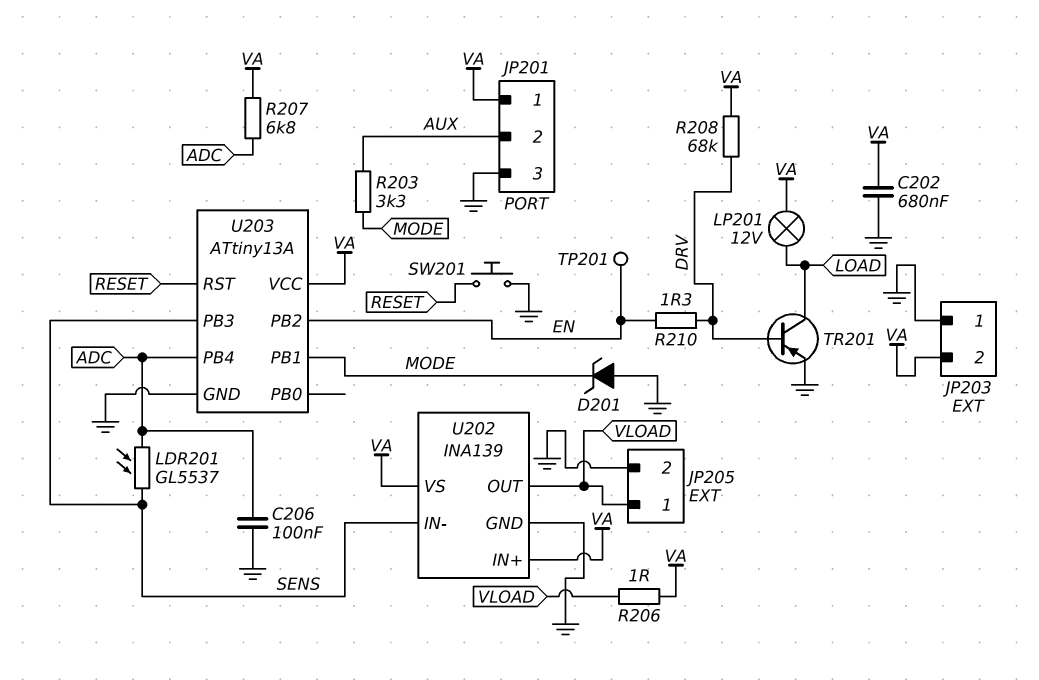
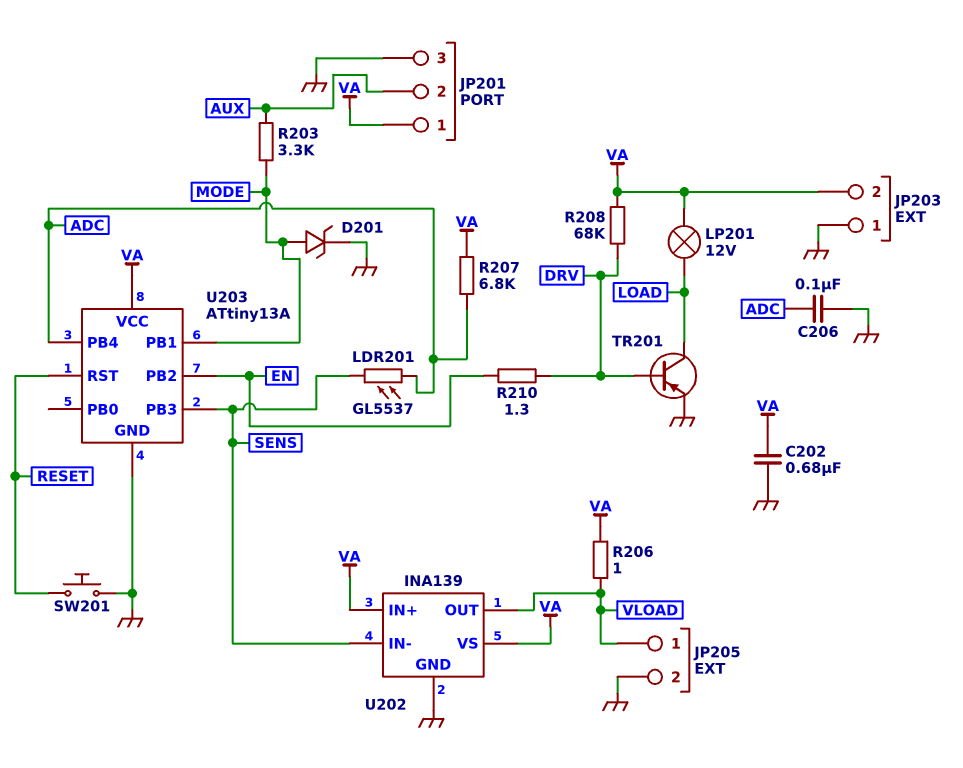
D201: zener (A GND, K MODE) -> zener (A MODE, K GND)
TP201: test point (EN) -> none

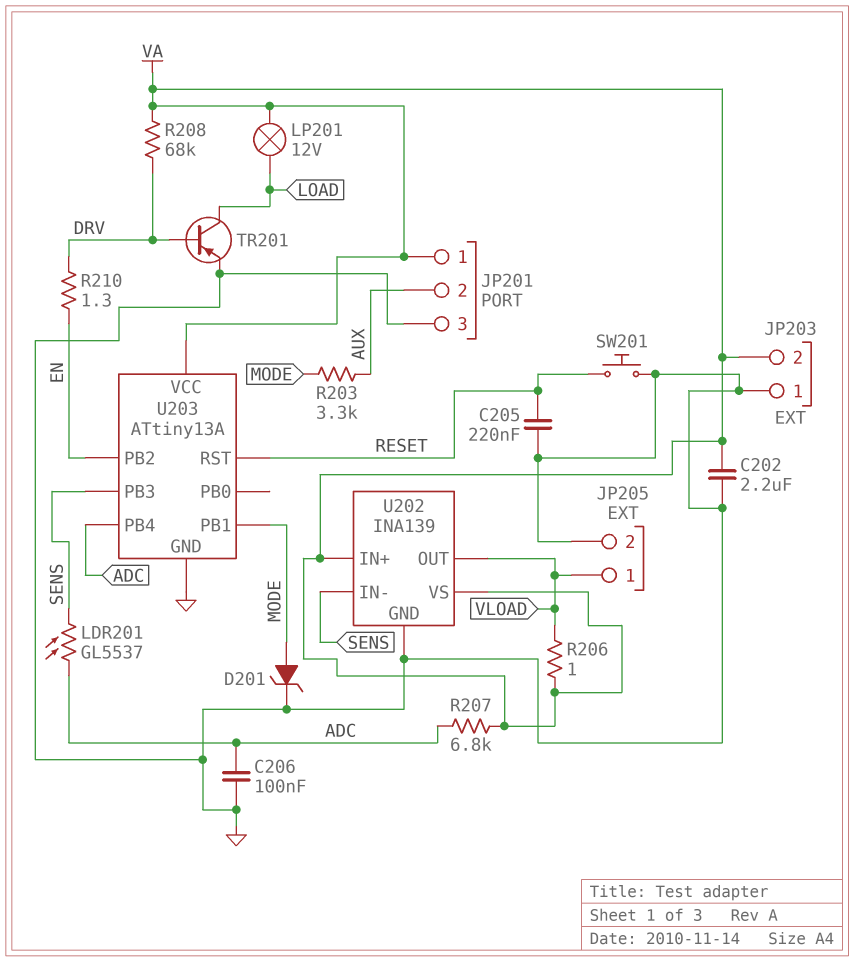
C202: 680nF (GND, VA) -> 2.2uF (GND, VA)
C205: none -> 220nF (GND, RESET)

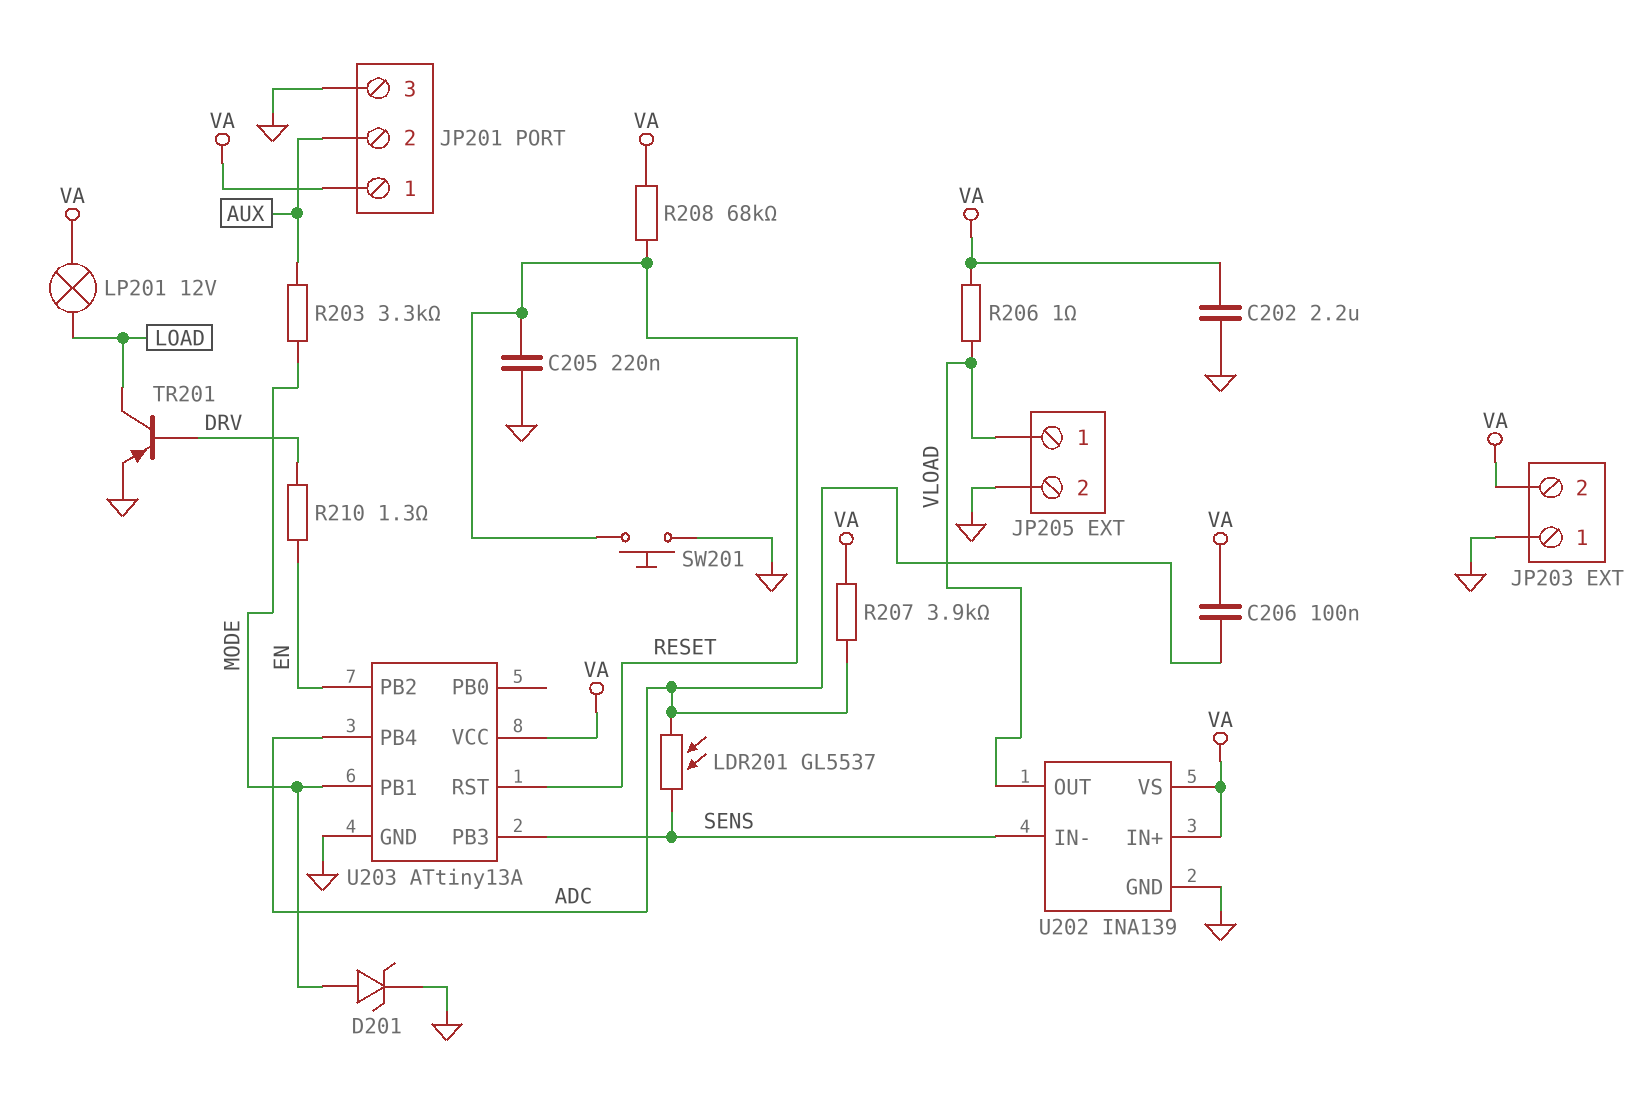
C206: 100nF (ADC, GND) -> 100nF (ADC, VA)
R207: 6.8k (ADC, VA) -> 3.9k (ADC, VA)
R208: 68k (DRV, VA) -> 68k (RESET, VA)

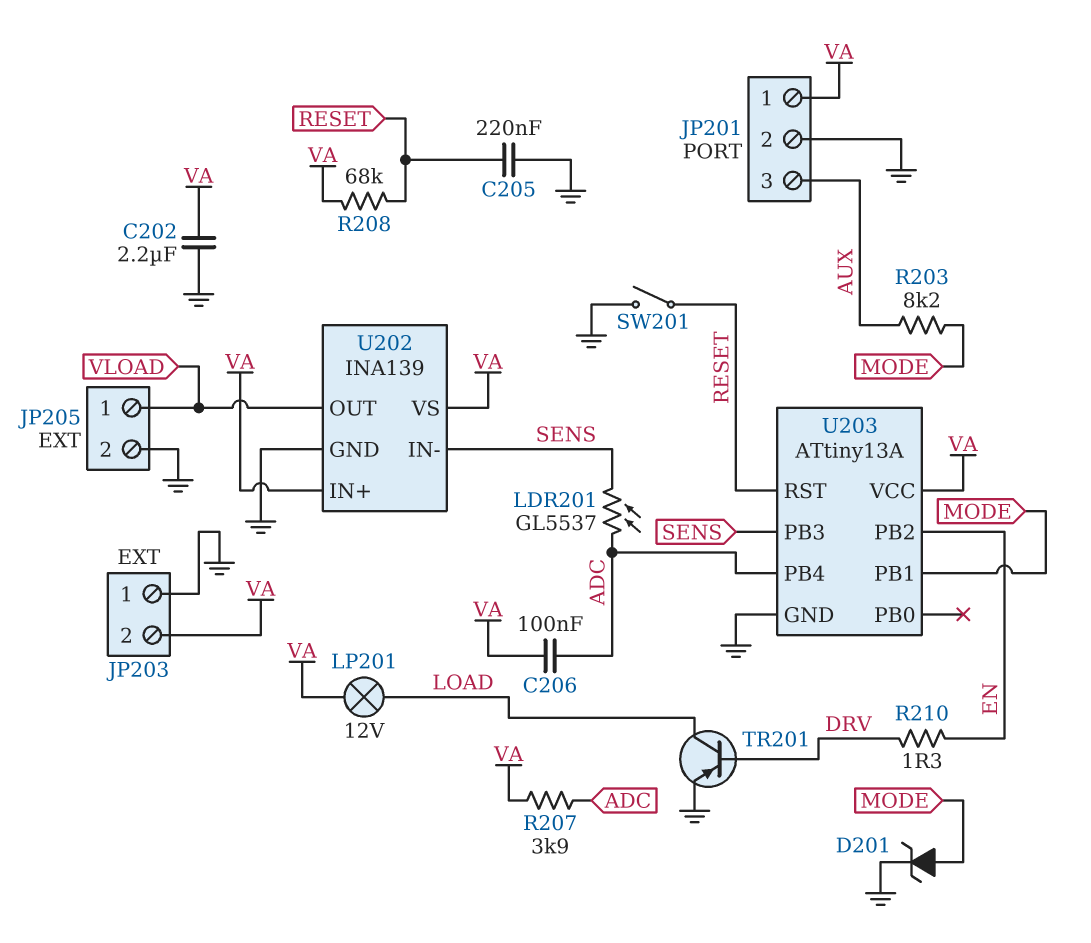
JP201 pin 2: AUX -> GND
JP201 pin 3: GND -> AUX
R203: 3.3k (AUX, MODE) -> 8.2k (AUX, MODE)
R206: 1 (VA, VLOAD) -> none
SW201: button (GND, RESET) -> switch (GND, RESET)

